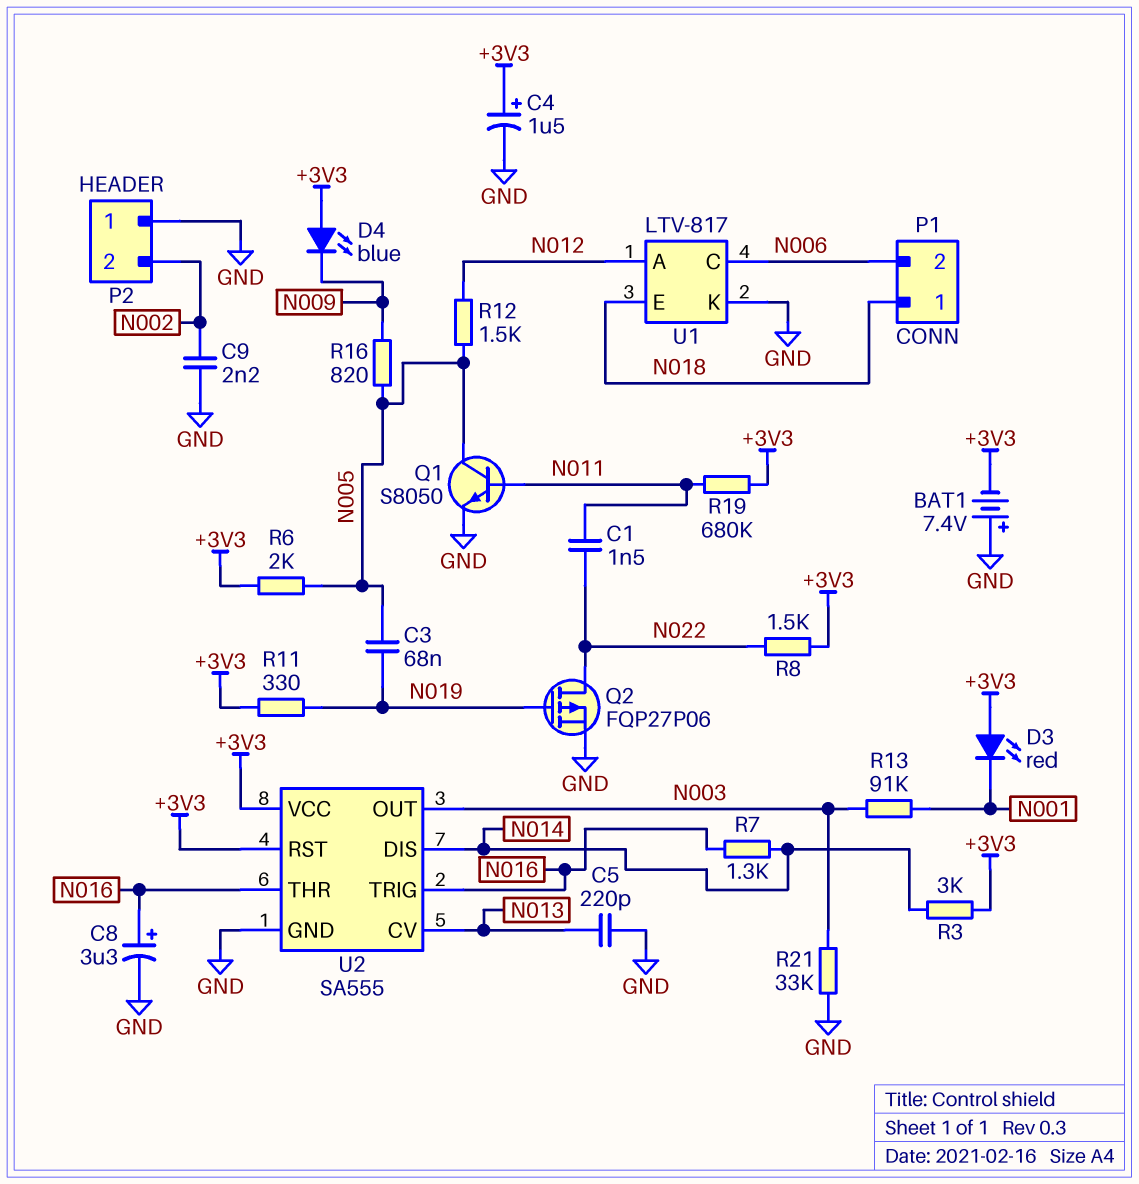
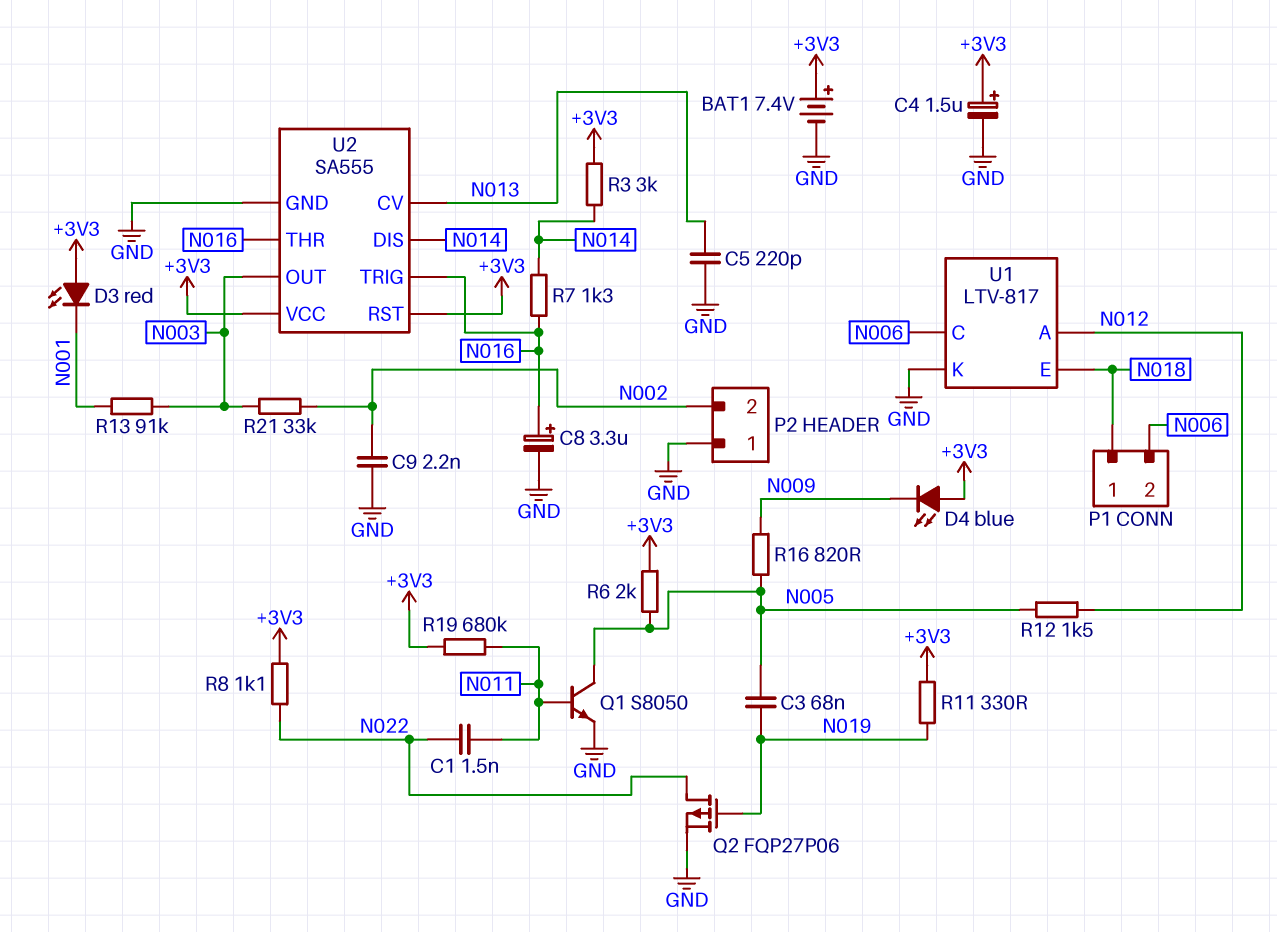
BAT1: 7.4V (plus GND, minus +3V3) -> 7.4V (plus +3V3, minus GND)
R8: 1.5k (+3V3, N022) -> 1.1k (+3V3, N022)
R21: 33k (GND, N003) -> 33k (N002, N003)

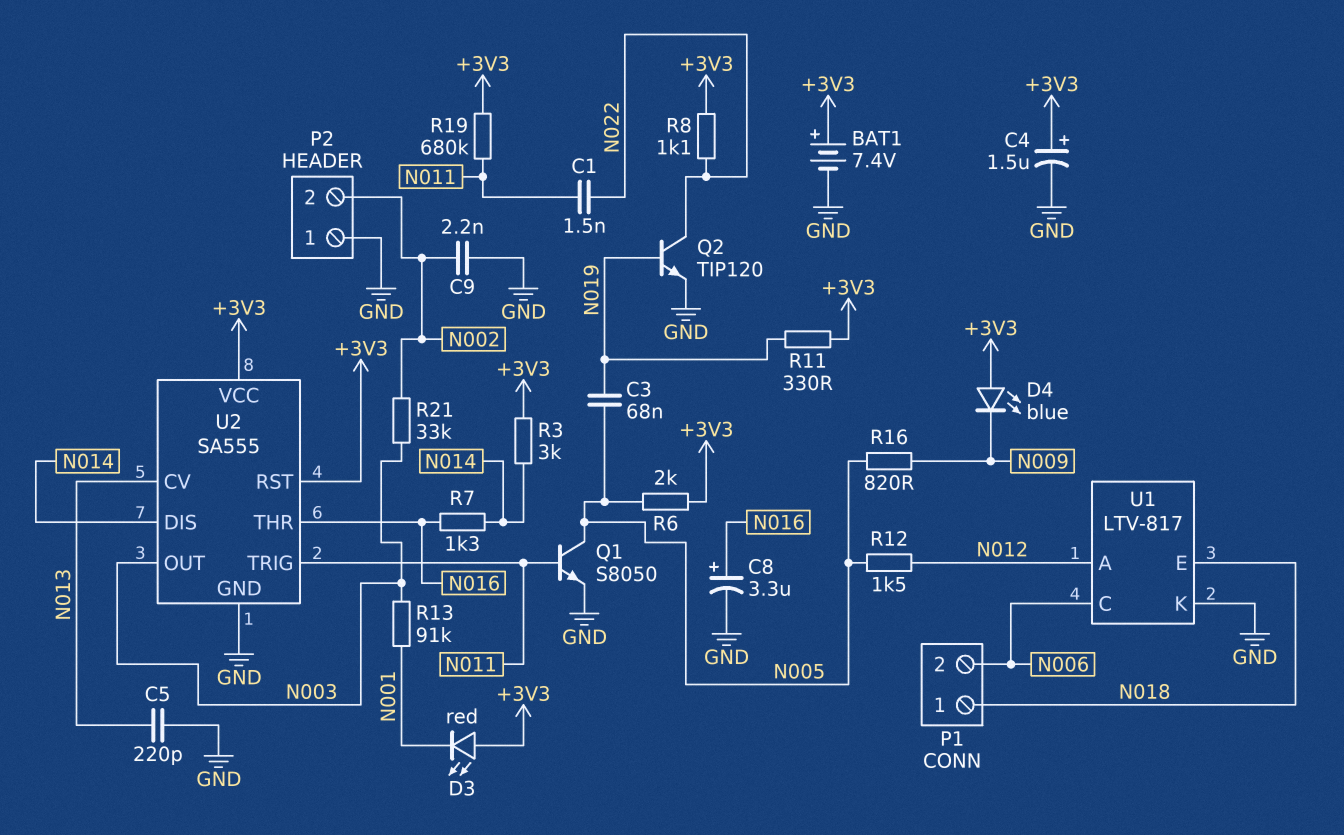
Q2: PMOS FQP27P06 (G N019, D N022, S GND) -> NPN TIP120 (B N019, C N022, E GND)
U2 pin TRIG: N016 -> N011

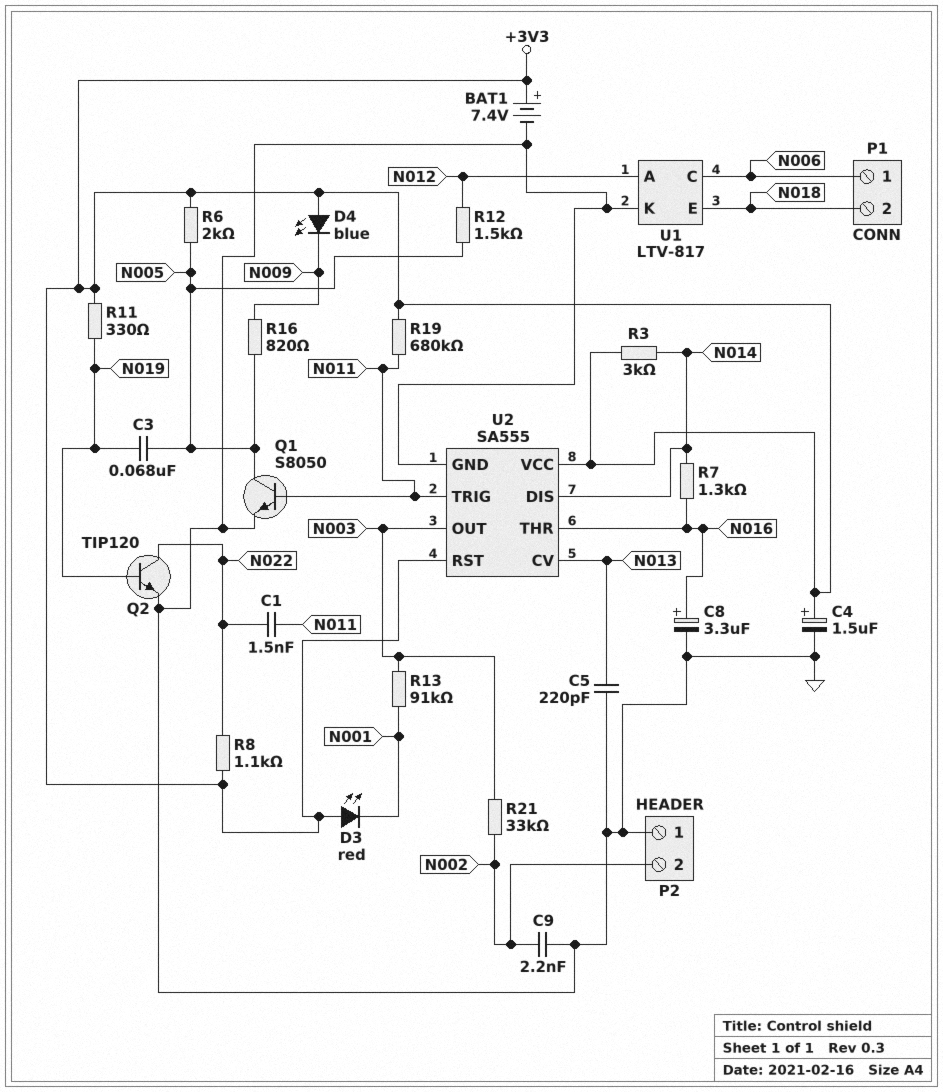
P1 pin 1: N018 -> N006
P1 pin 2: N006 -> N018

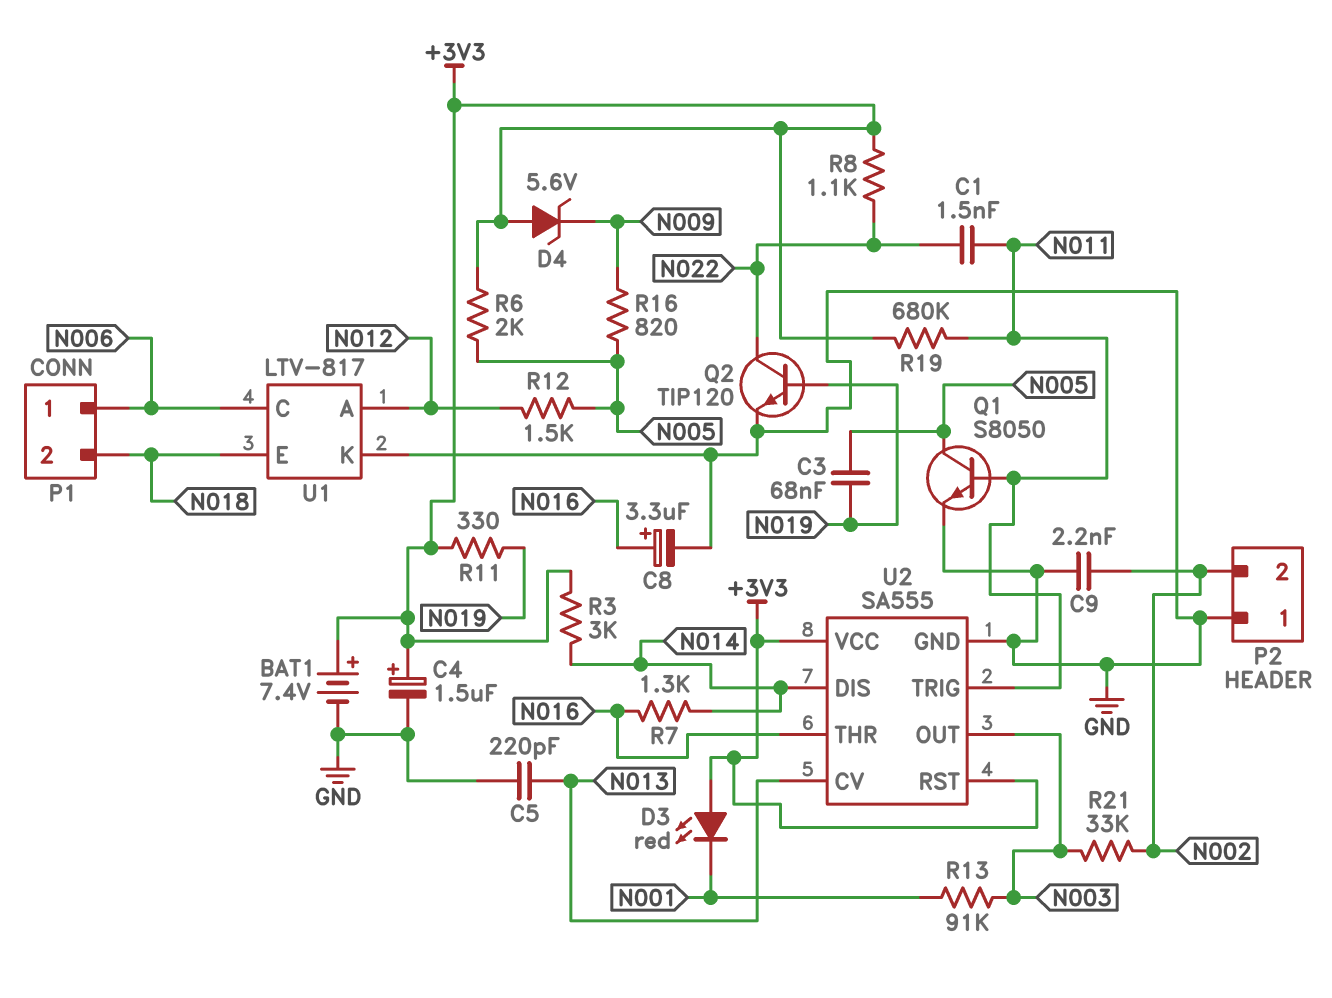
D4: LED blue (A +3V3, K N009) -> zener 5.6V (A +3V3, K N009)

